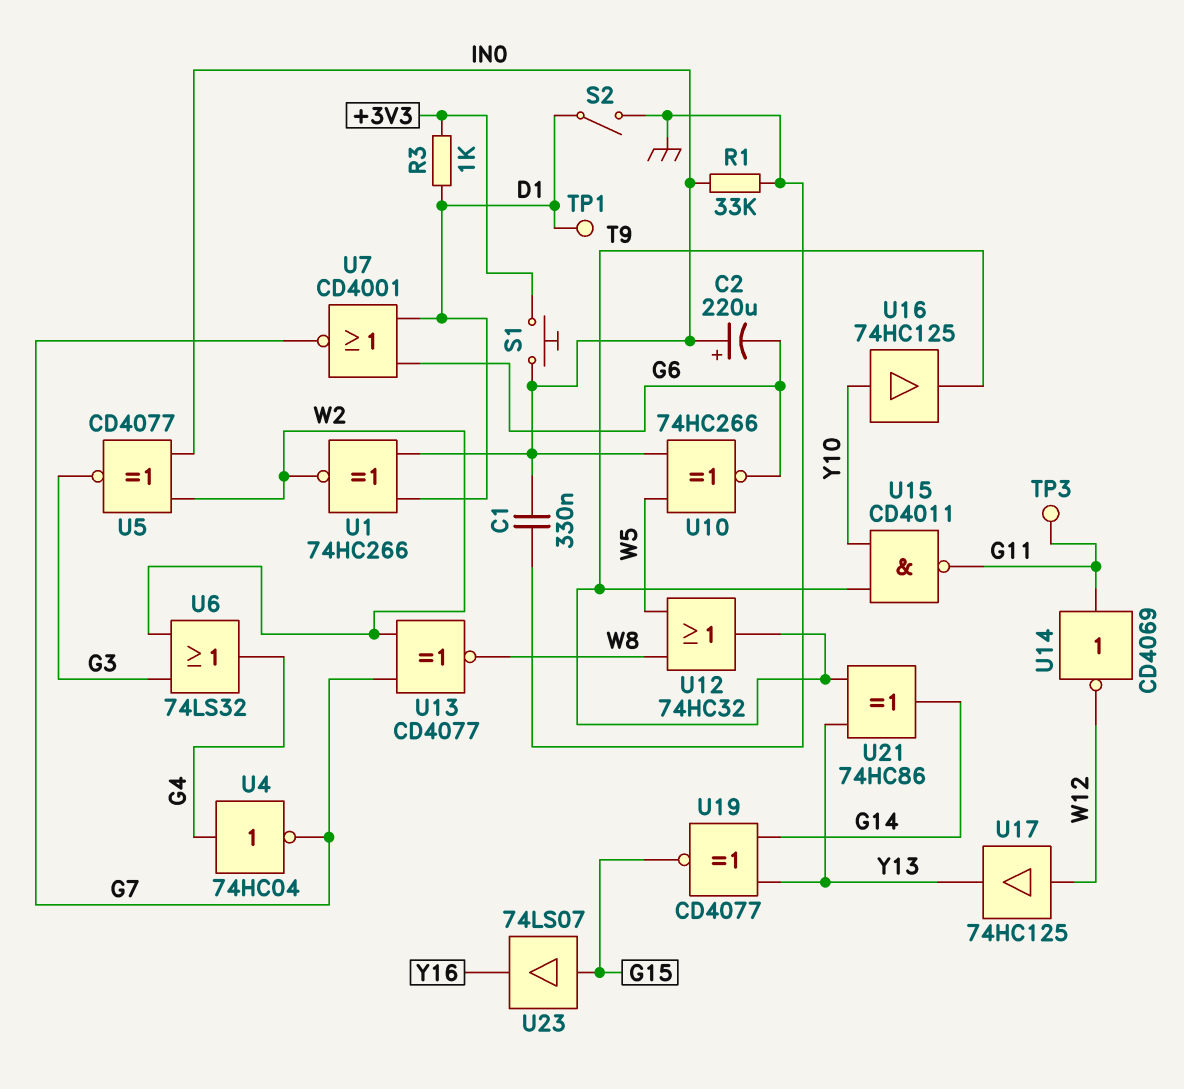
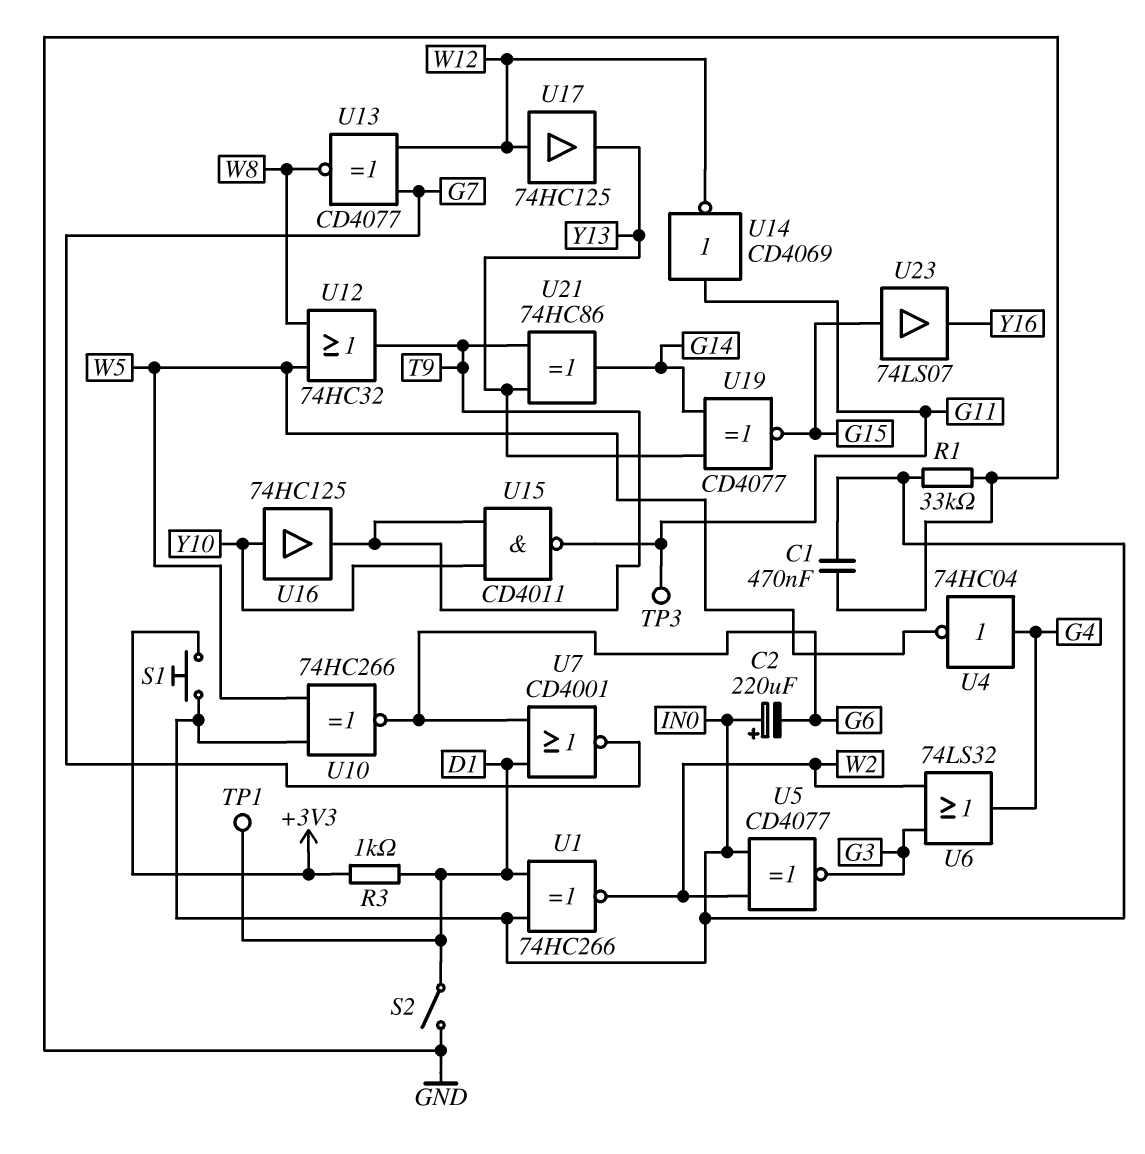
C1: 330nF (GND, IN0) -> 470nF (GND, IN0)
U4: NOT 74HC04 (in G4, out G7) -> NOT 74HC04 (in G4, out W5)
U13: XNOR CD4077 (in G7, in W2, out W8) -> XNOR CD4077 (in G7, in W12, out W8)

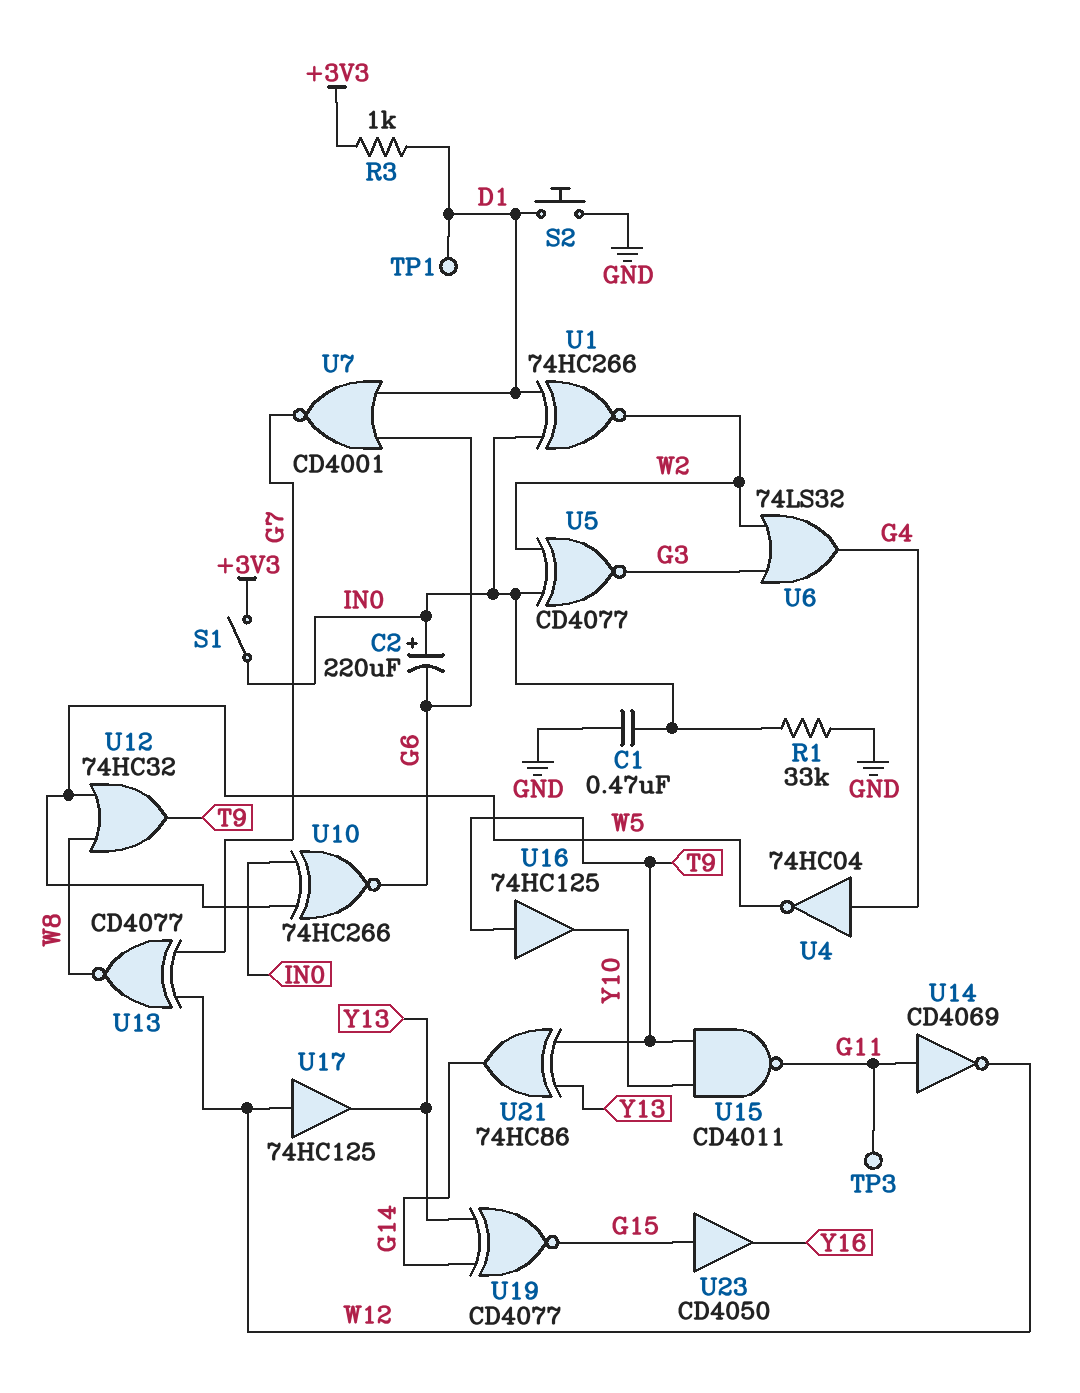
S1: button (+3V3, IN0) -> switch (+3V3, IN0)
S2: switch (D1, GND) -> button (D1, GND)
U16: buffer 74HC125 (in Y10, out T9) -> buffer 74HC125 (in T9, out Y10)
U23: buffer 74LS07 (in G15, out Y16) -> buffer CD4050 (in G15, out Y16)

